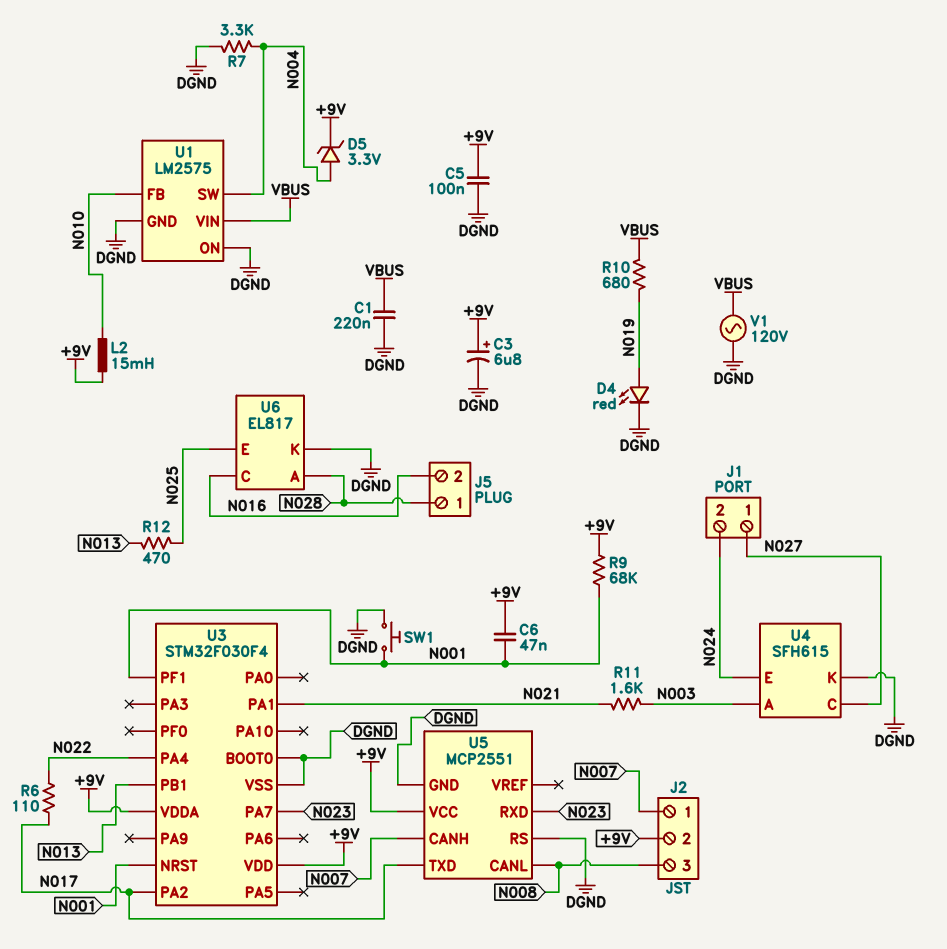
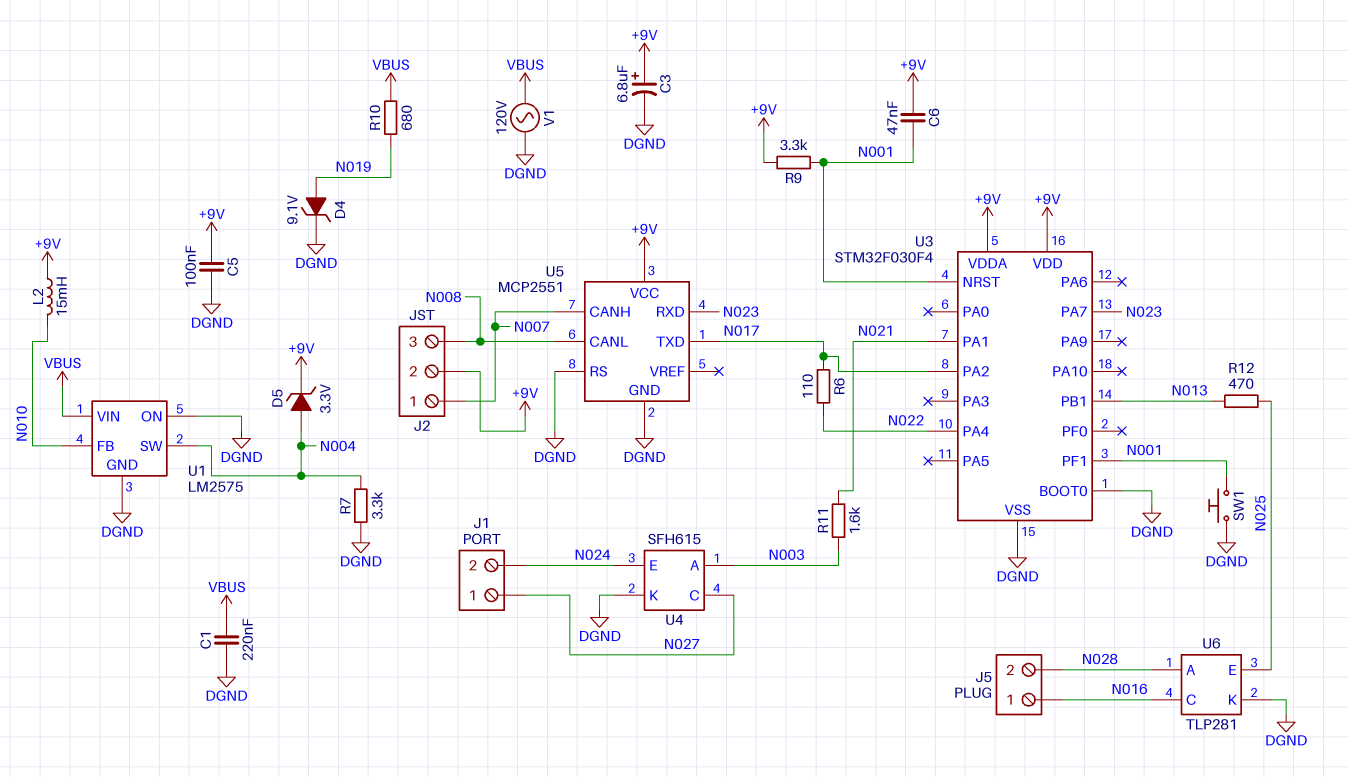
D4: LED red (A N019, K DGND) -> zener 9.1V (A N019, K DGND)
J5 pin 1: N028 -> N016
J5 pin 2: N016 -> N028
R9: 68k (+9V, N001) -> 3.3k (+9V, N001)
U6: EL817 -> TLP281

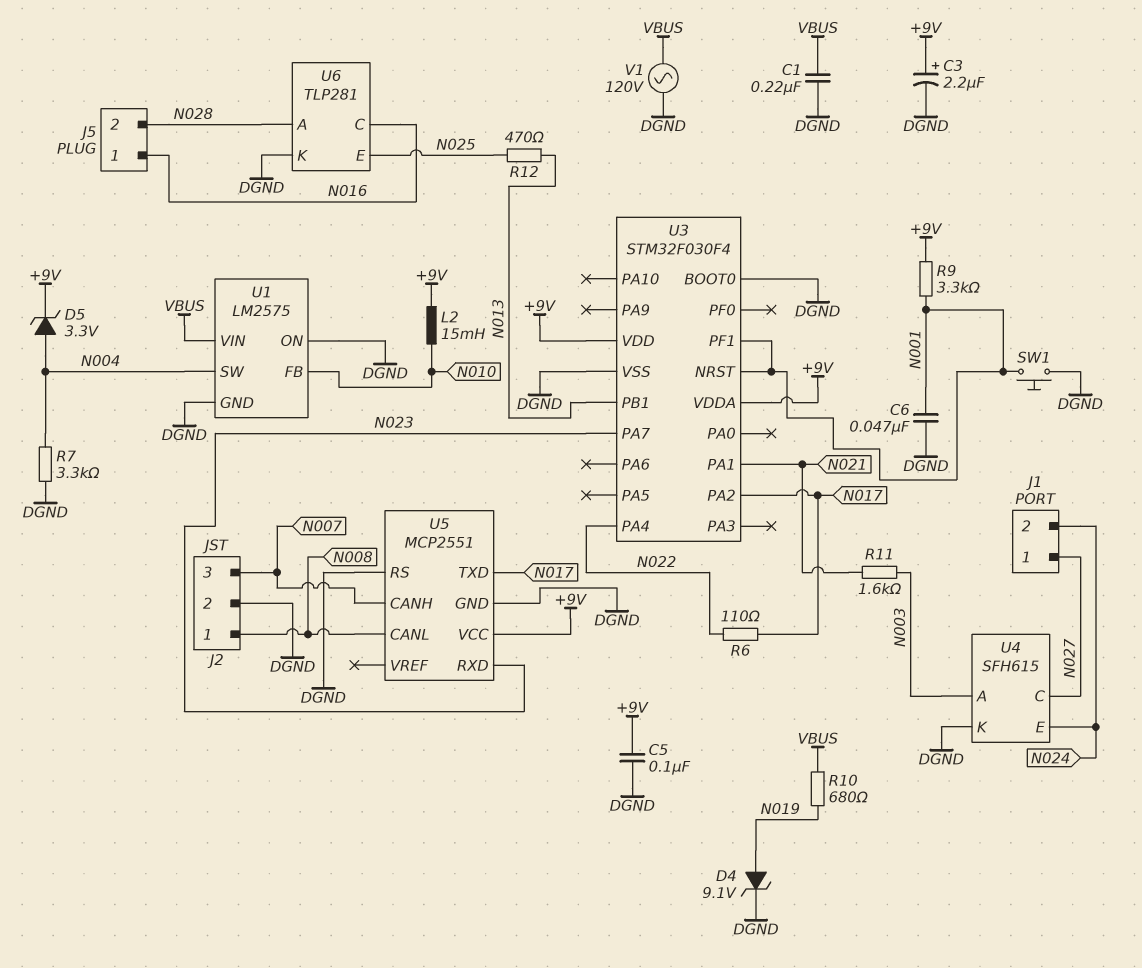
C3: 6.8uF (plus +9V, minus DGND) -> 2.2uF (plus +9V, minus DGND)
C6: 47nF (+9V, N001) -> 47nF (DGND, N001)
J2 pin 1: N007 -> N008
J2 pin 2: +9V -> DGND
J2 pin 3: N008 -> N007

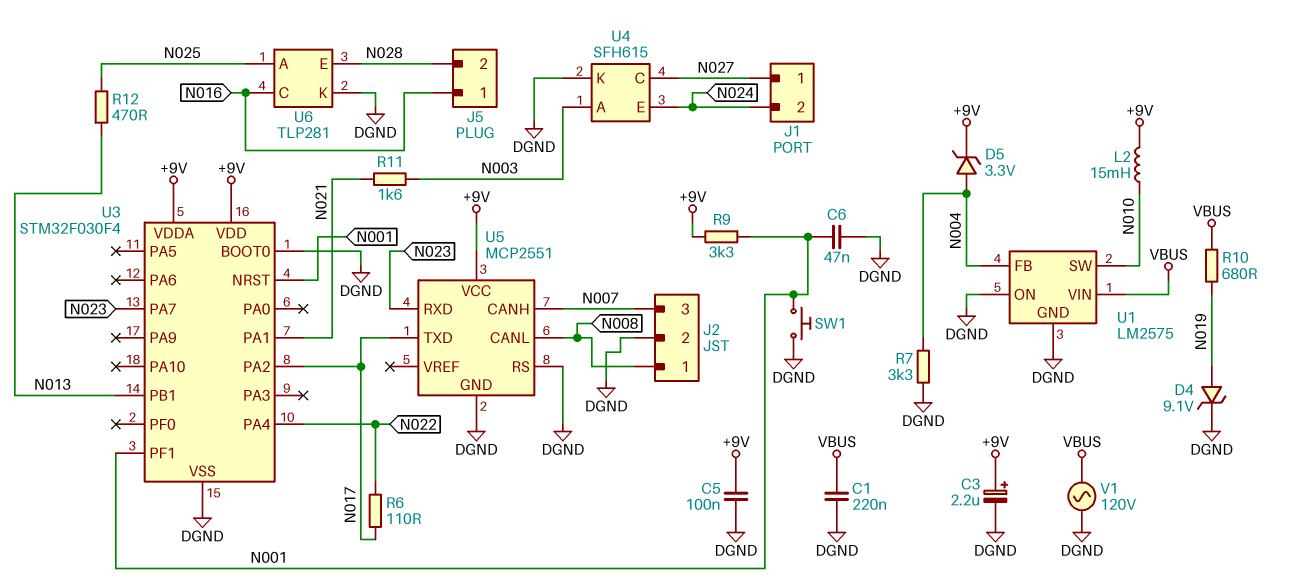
U1 pin FB: N010 -> N004
U1 pin SW: N004 -> N010
U6 pin A: N028 -> N025
U6 pin E: N025 -> N028

